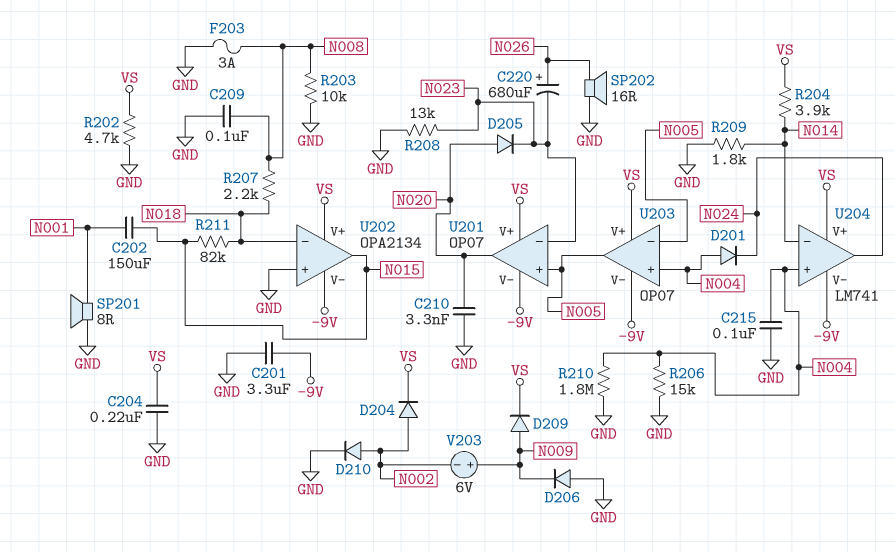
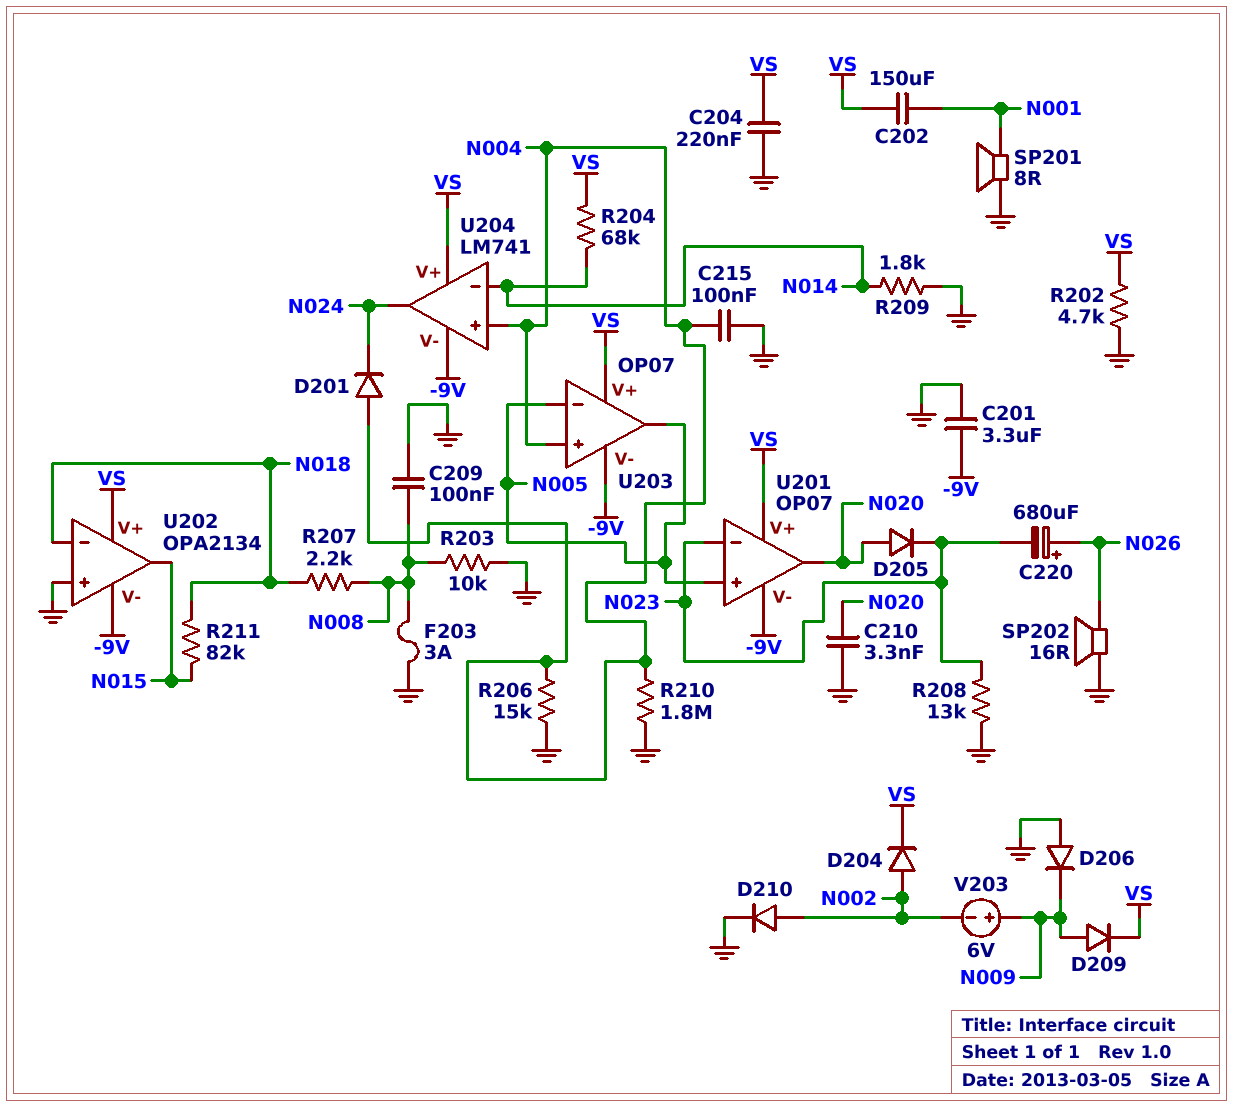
C202: 150uF (N001, N015) -> 150uF (N001, VS)
R204: 3.9k (N014, VS) -> 68k (N014, VS)

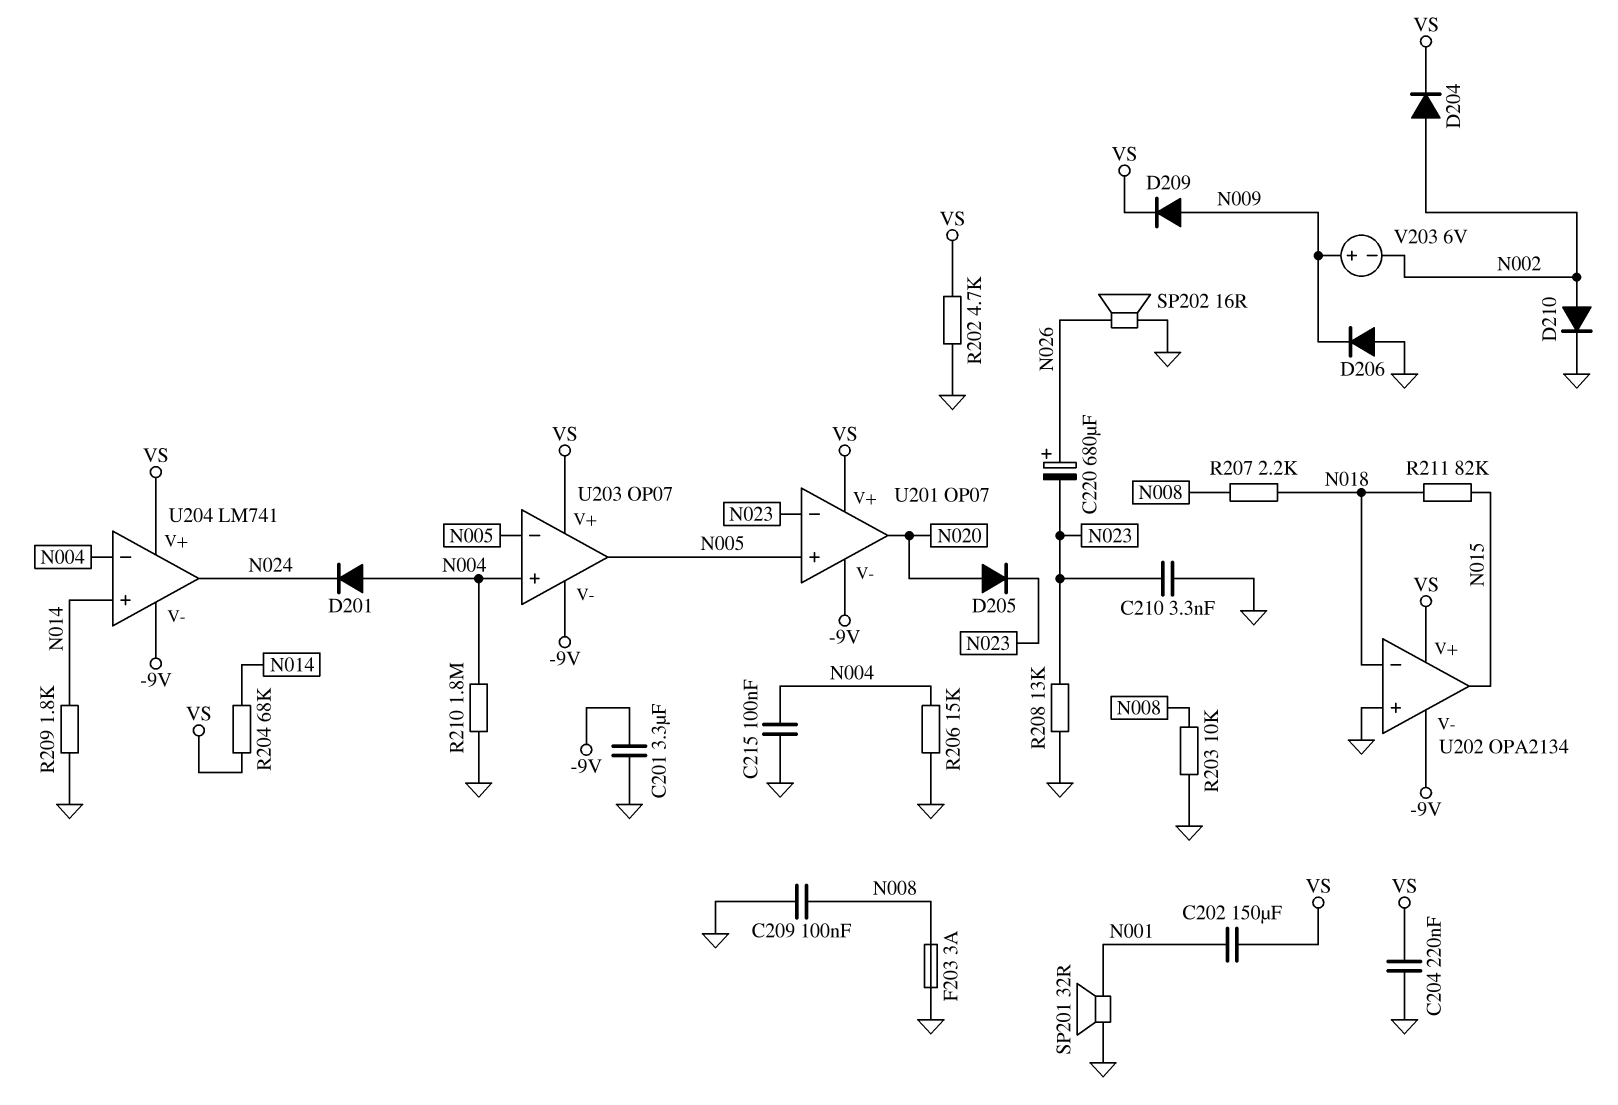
C210: 3.3nF (GND, N020) -> 3.3nF (GND, N023)
SP201: speaker 8R (GND, N001) -> speaker 32R (GND, N001)
U204 pin in+: N004 -> N014
U204 pin in-: N014 -> N004

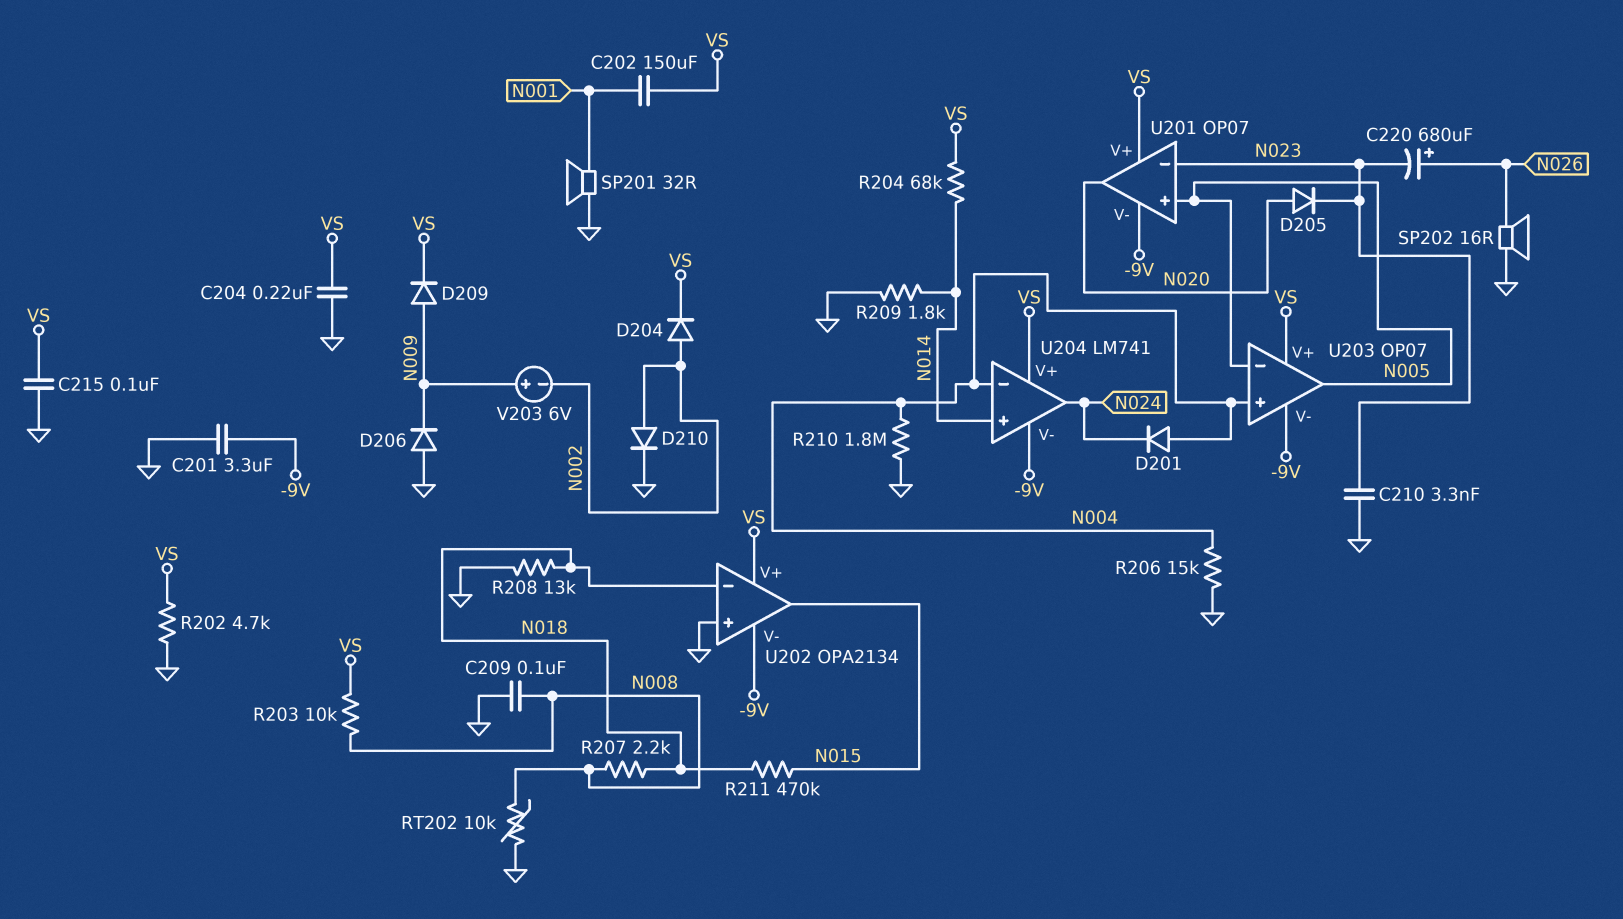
C215: 100nF (GND, N004) -> 100nF (GND, VS)
F203: 3A (GND, N008) -> none
R203: 10k (GND, N008) -> 10k (N008, VS)
R208: 13k (GND, N023) -> 13k (GND, N018)
R211: 82k (N015, N018) -> 470k (N015, N018)
RT202: none -> 10k (GND, N008)

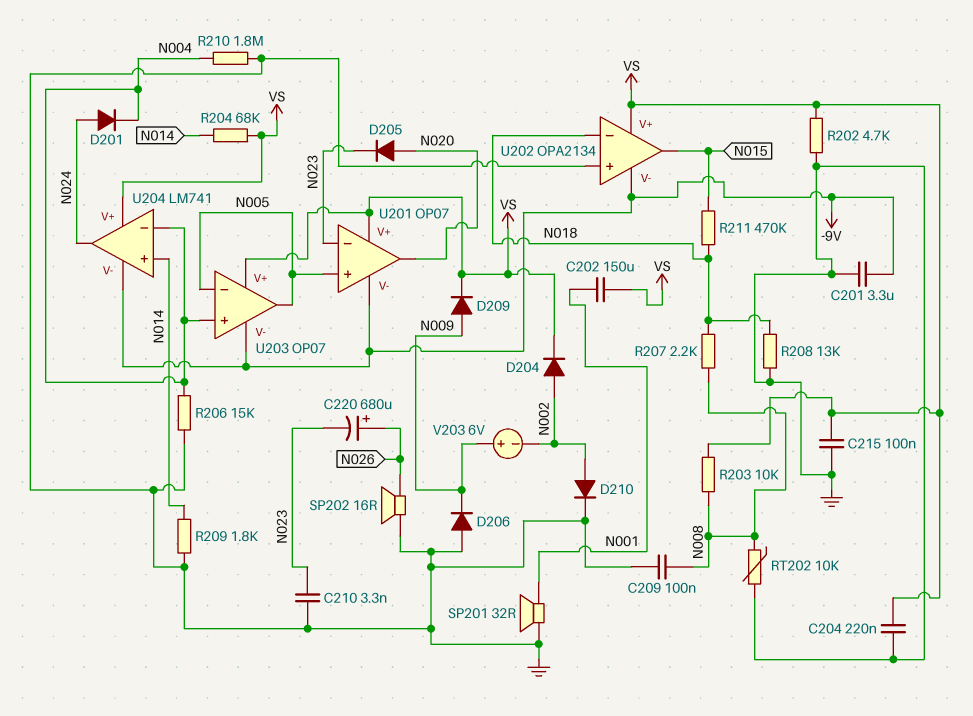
D201: diode (A N004, K N024) -> diode (A N024, K N004)

